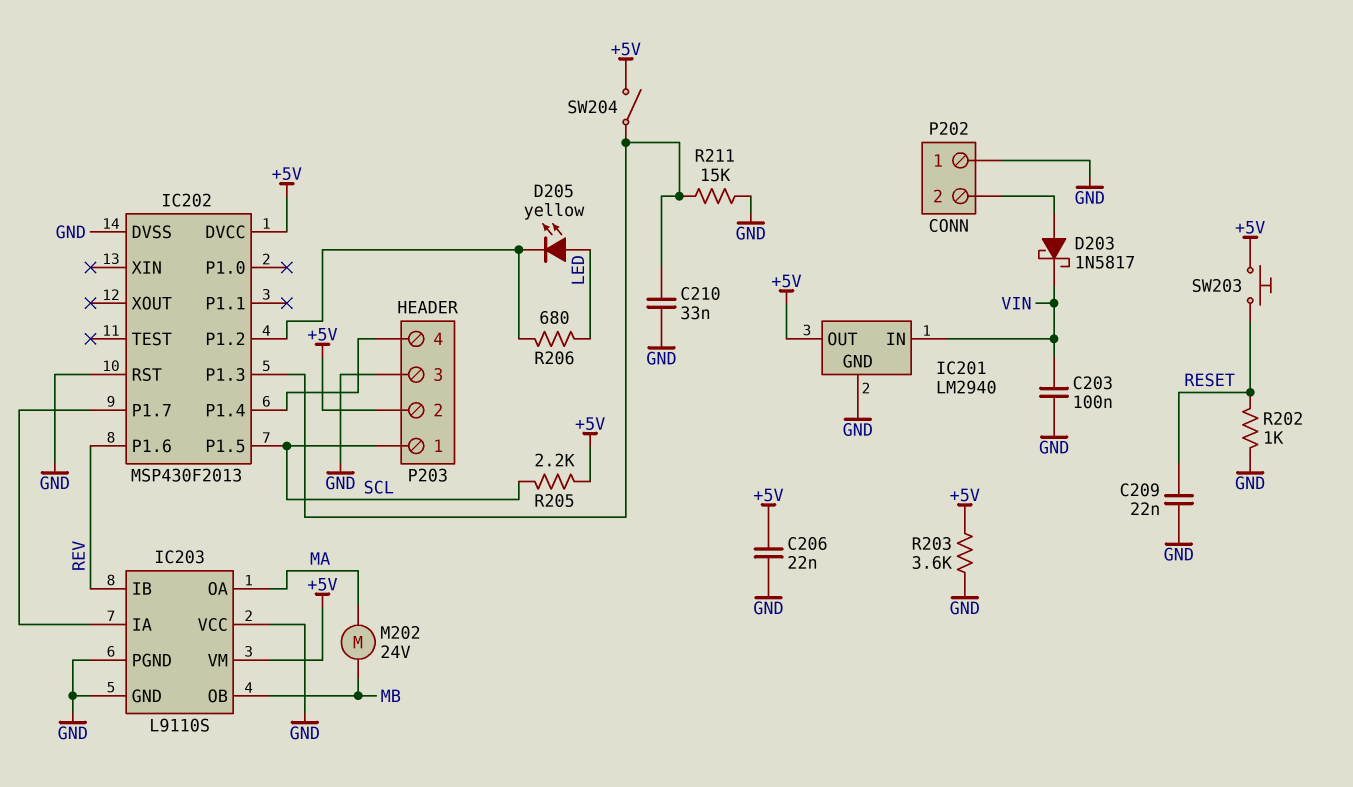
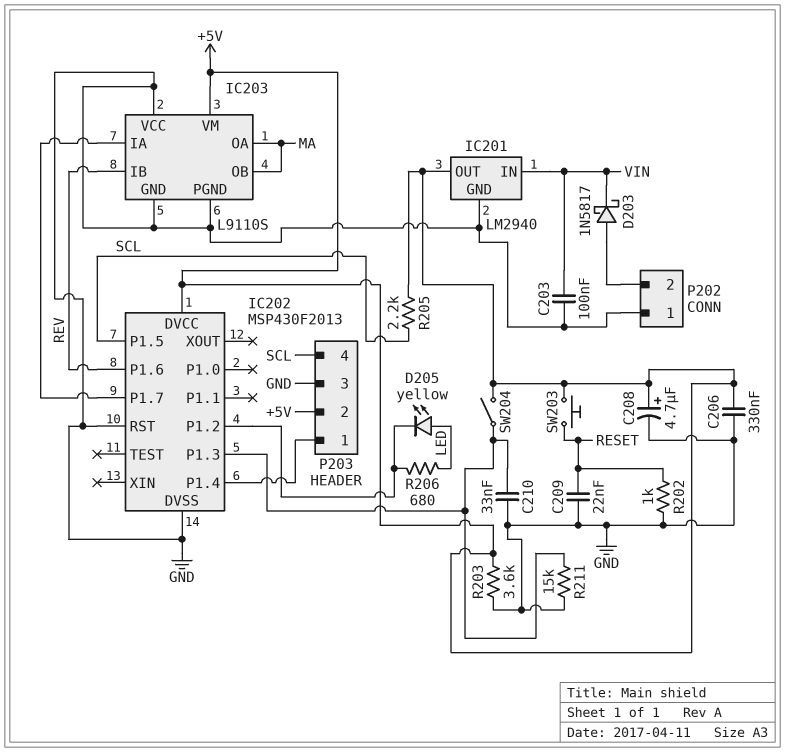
C206: 22nF (+5V, GND) -> 330nF (+5V, GND)
C208: none -> 4.7uF (plus +5V, minus GND)
IC203 pin OB: MB -> MA
M202: motor 24V (MA, MB) -> none
P203 pin 1: SCL -> IC202/P1.4
P203 pin 4: IC202/P1.4 -> SCL

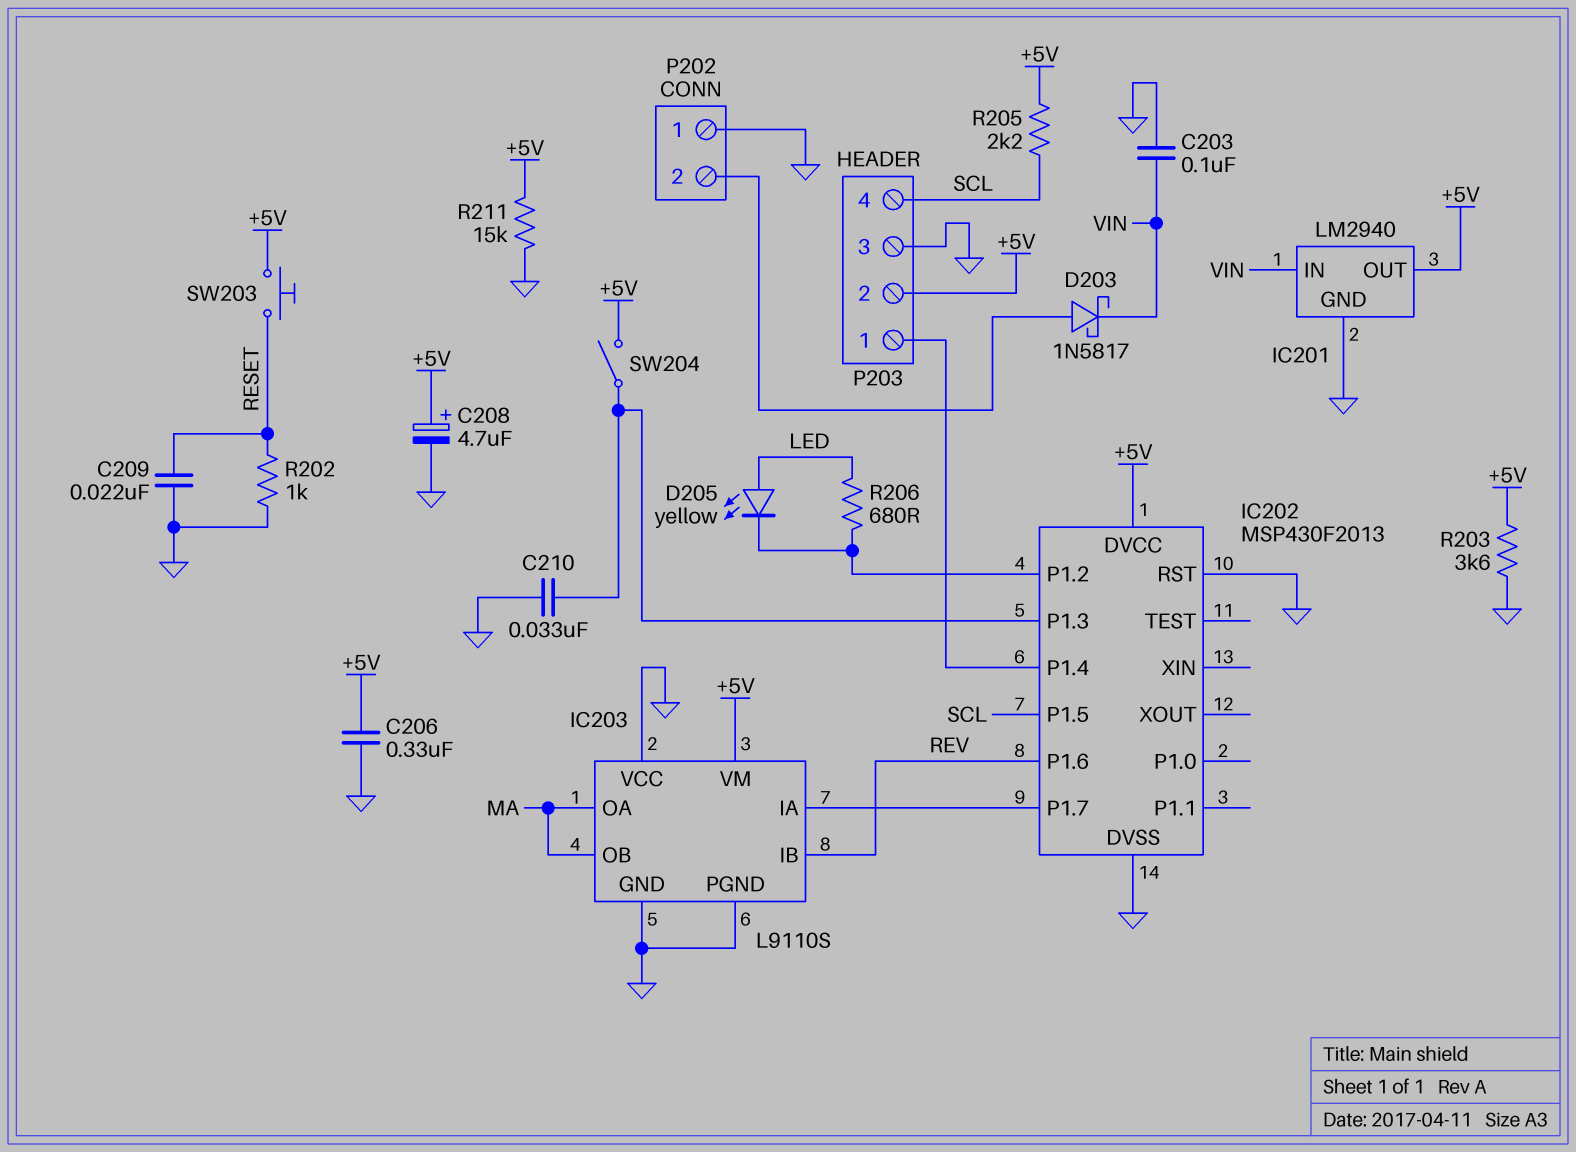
R211: 15k (GND, IC202/P1.3) -> 15k (+5V, GND)

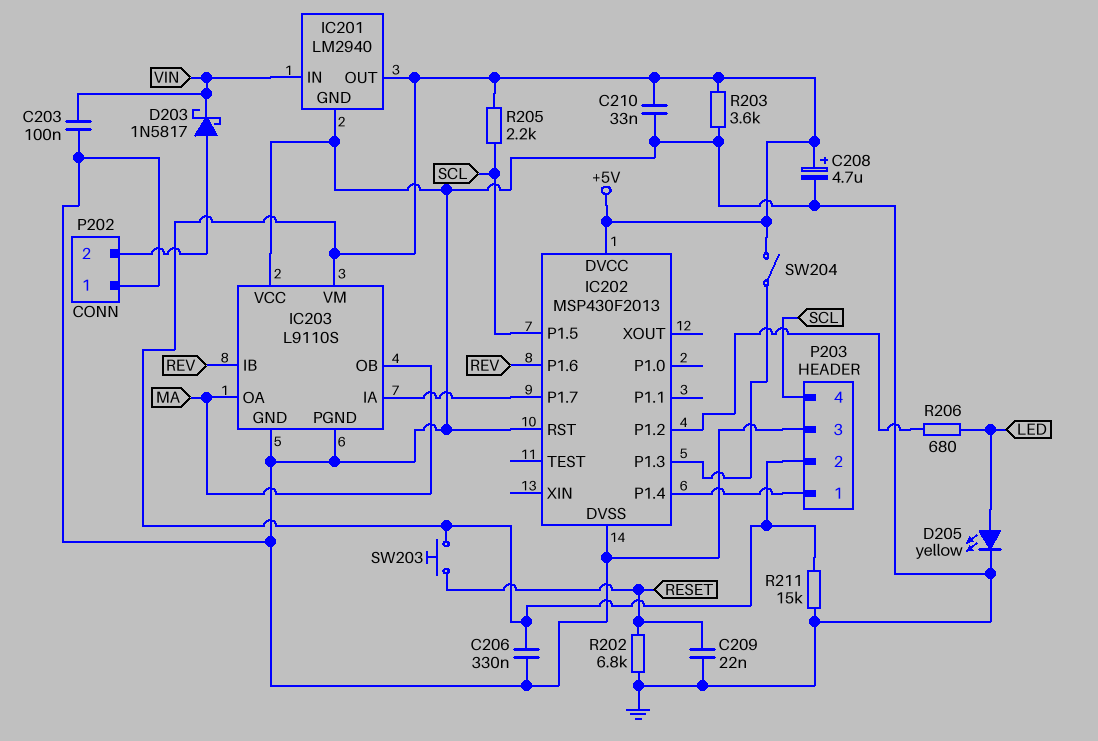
C210: 33nF (GND, IC202/P1.3) -> 33nF (+5V, GND)
D205: LED yellow (A LED, K IC202/P1.2) -> LED yellow (A LED, K GND)
R202: 1k (GND, RESET) -> 6.8k (GND, RESET)

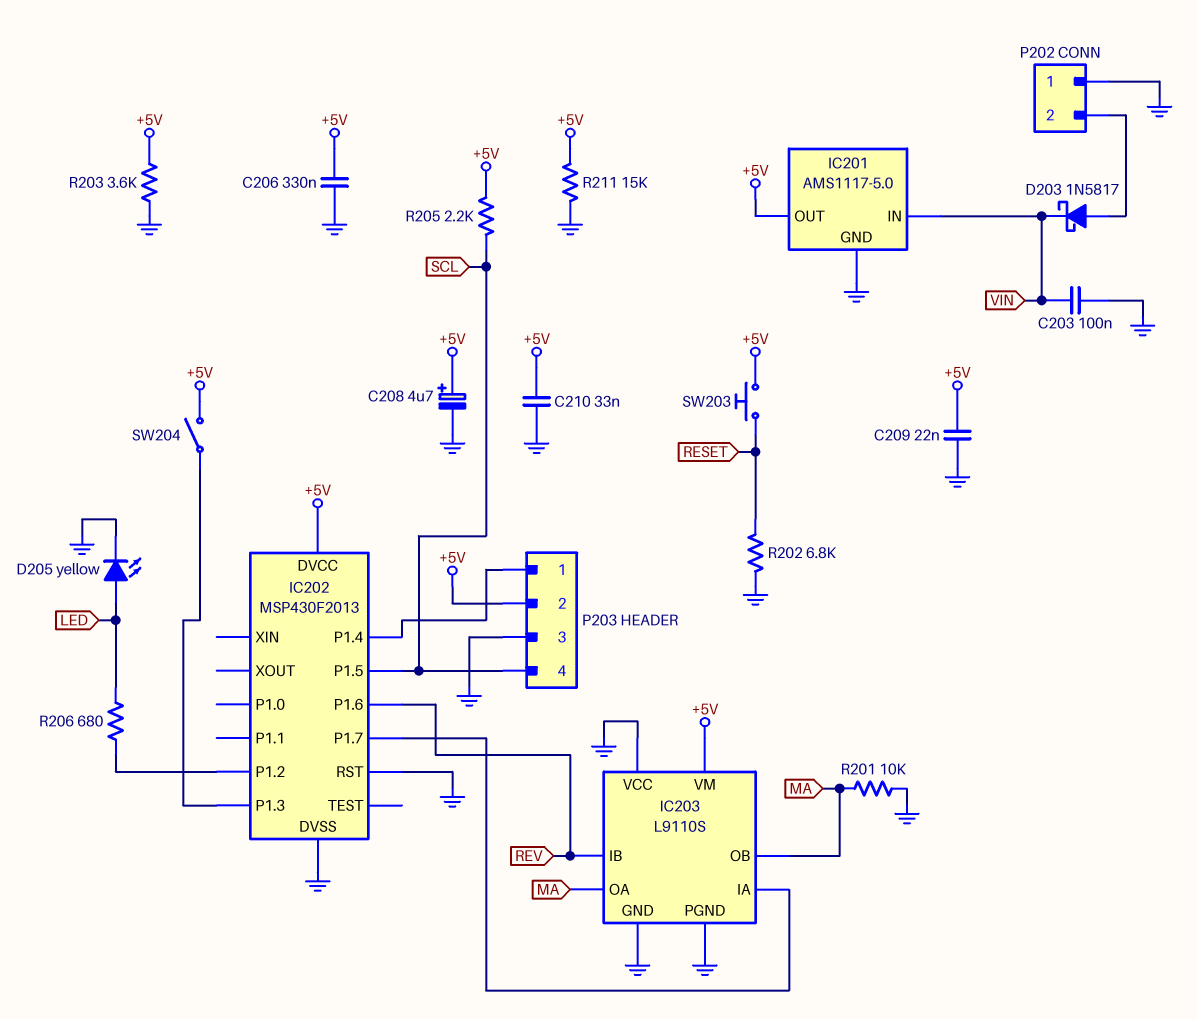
C209: 22nF (GND, RESET) -> 22nF (+5V, GND)
IC201: LM2940 -> AMS1117-5.0
R201: none -> 10k (GND, MA)

